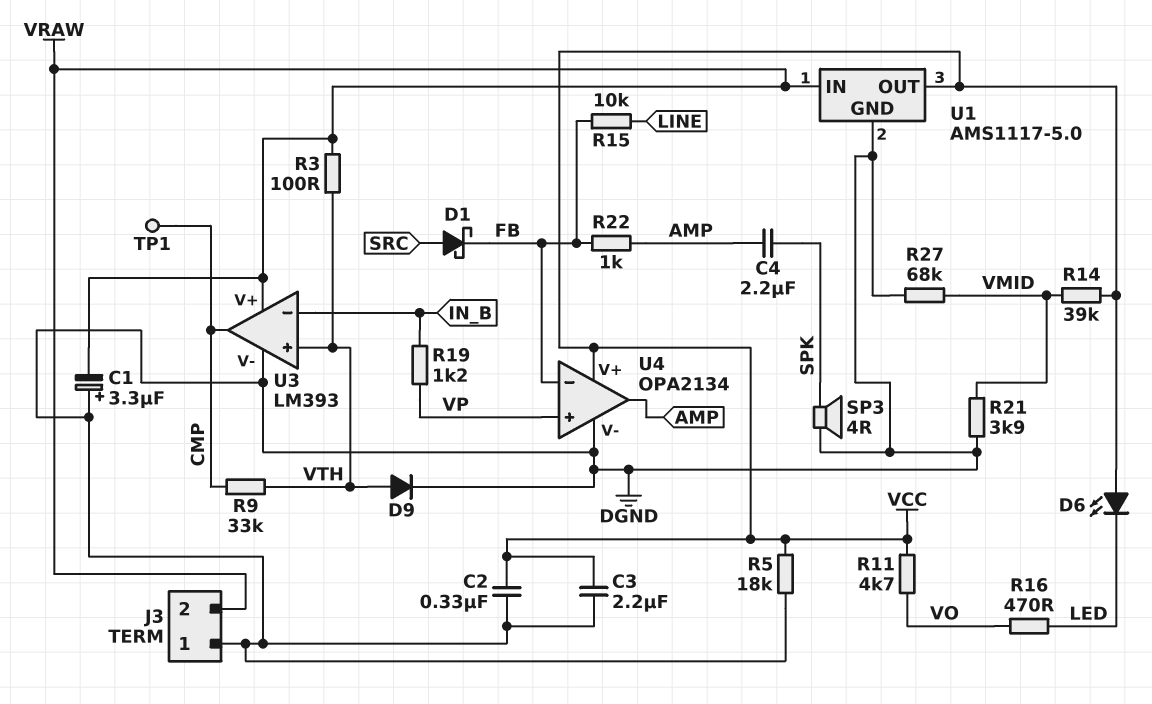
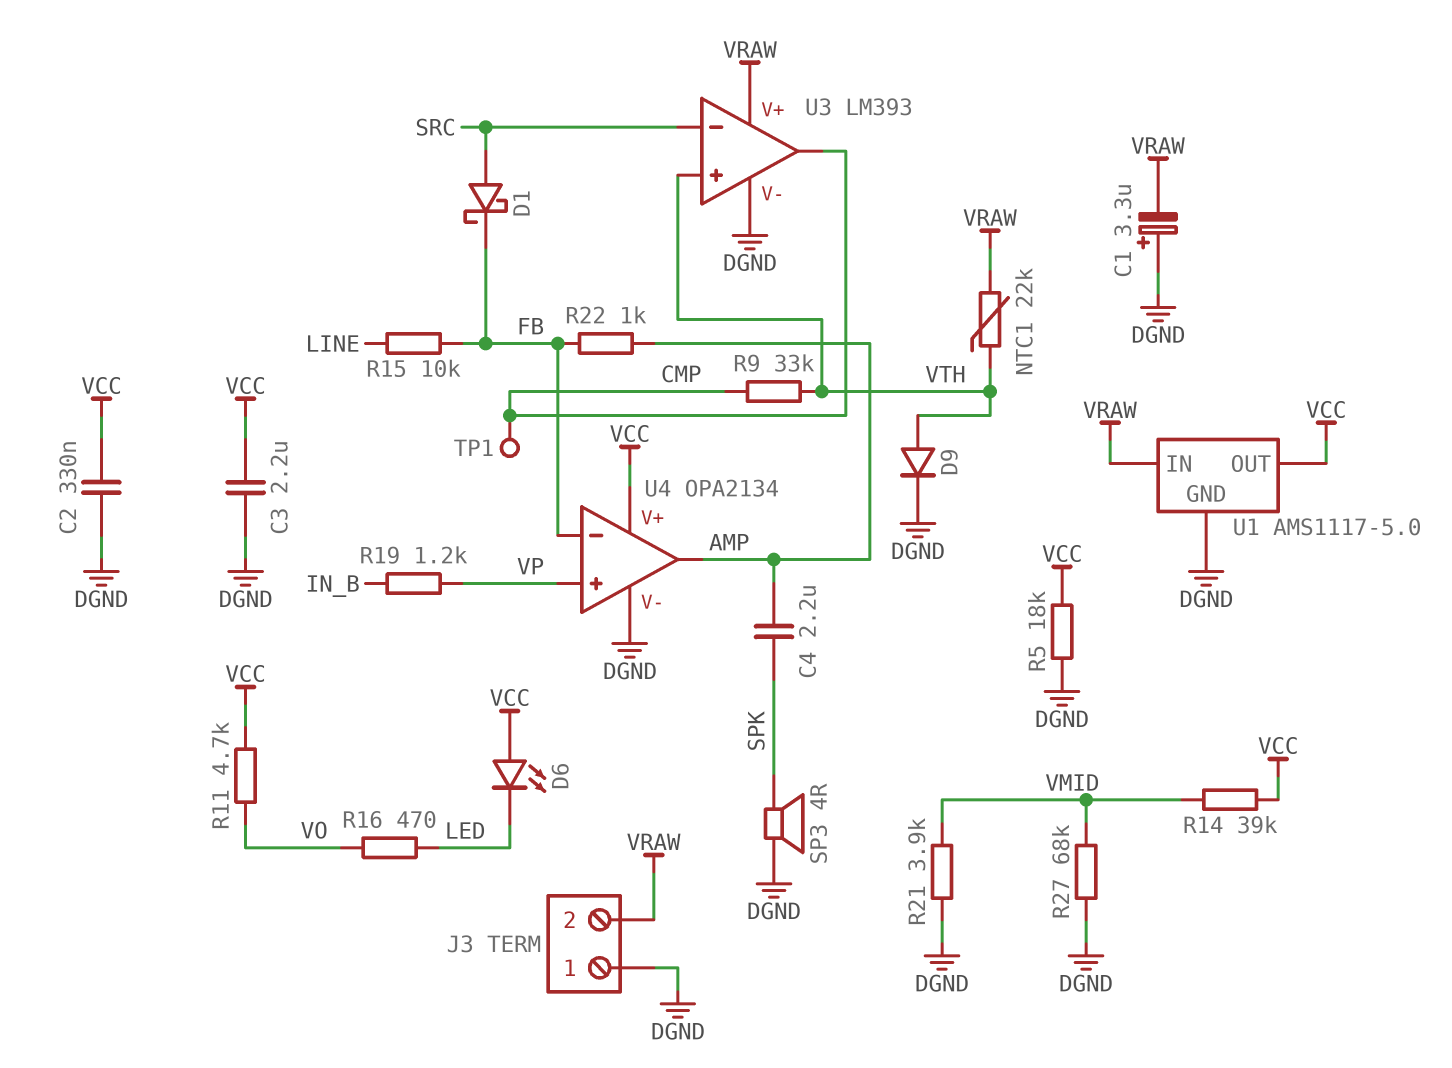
NTC1: none -> 22k (VRAW, VTH)
R3: 100 (VRAW, VTH) -> none
U3 pin in-: IN_B -> SRC

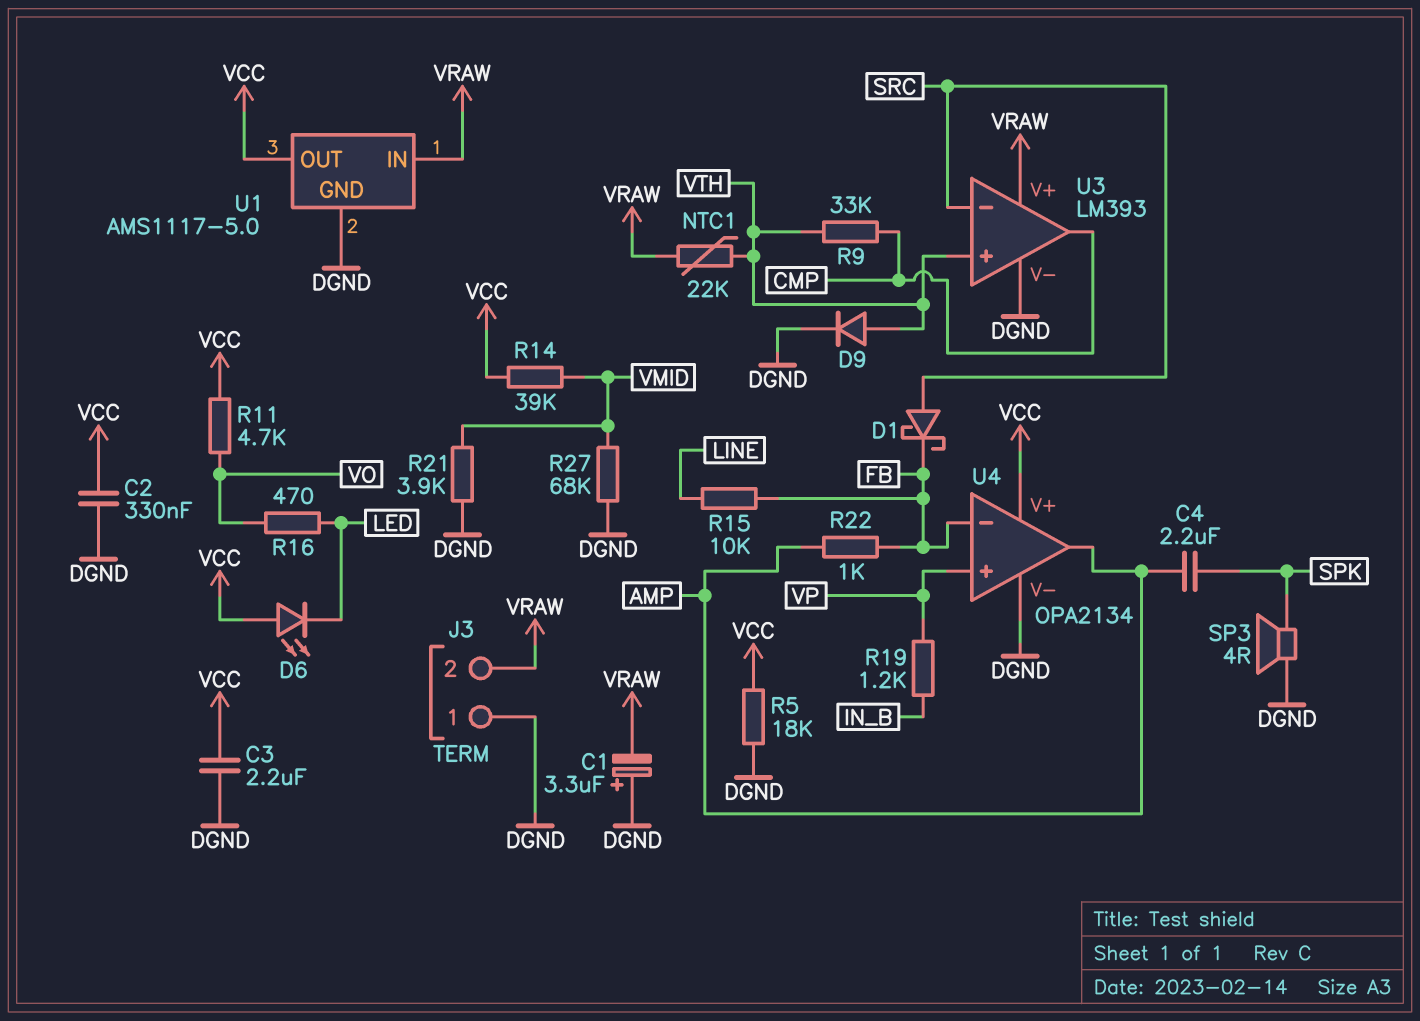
TP1: test point (CMP) -> none

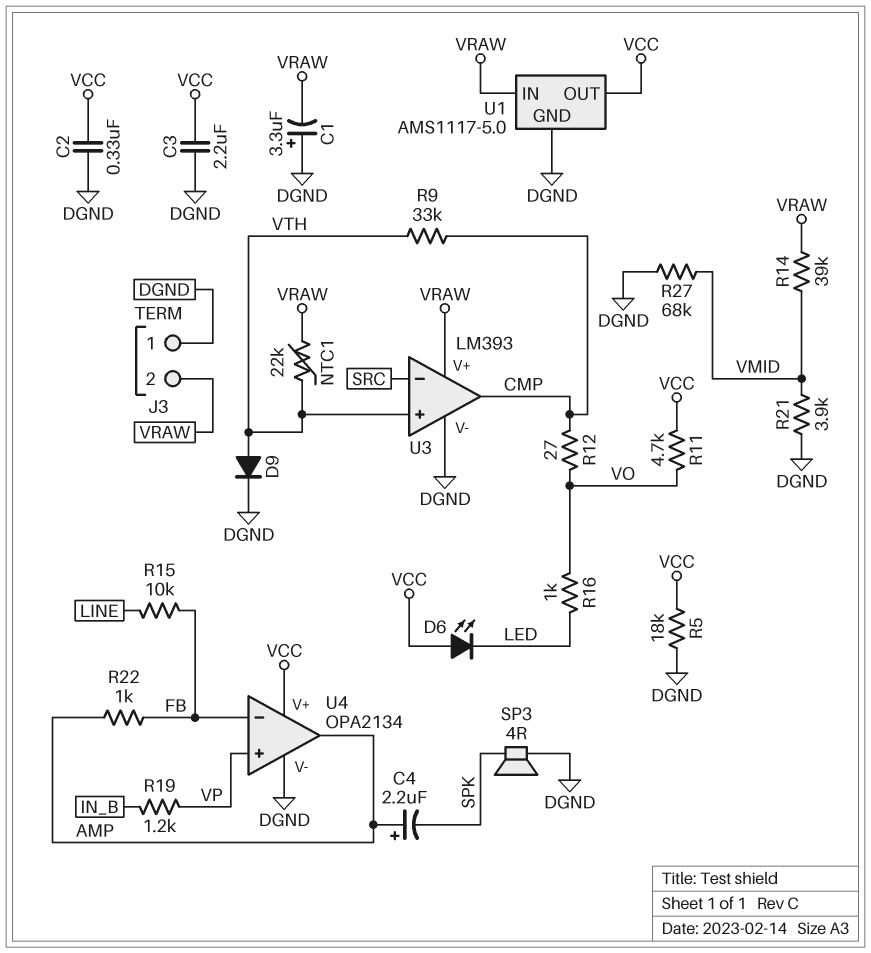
C4: 2.2uF (AMP, SPK) -> 2.2uF (plus AMP, minus SPK)
D1: schottky (A SRC, K FB) -> none
R12: none -> 27 (CMP, VO)
R14: 39k (VCC, VMID) -> 39k (VMID, VRAW)
R16: 470 (LED, VO) -> 1k (LED, VO)

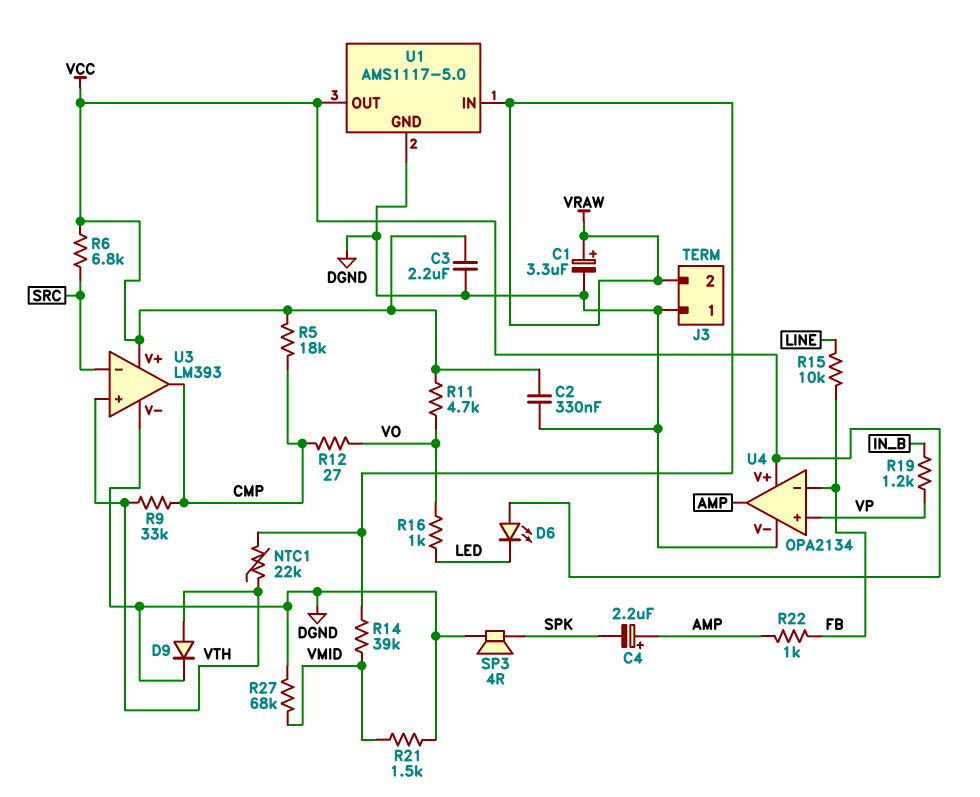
C1: 3.3uF (plus DGND, minus VRAW) -> 3.3uF (plus VRAW, minus DGND)
R5: 18k (DGND, VCC) -> 18k (CMP, VCC)
R6: none -> 6.8k (SRC, VCC)
R21: 3.9k (DGND, VMID) -> 1.5k (DGND, VMID)
U3 pin V+: VRAW -> VCC

